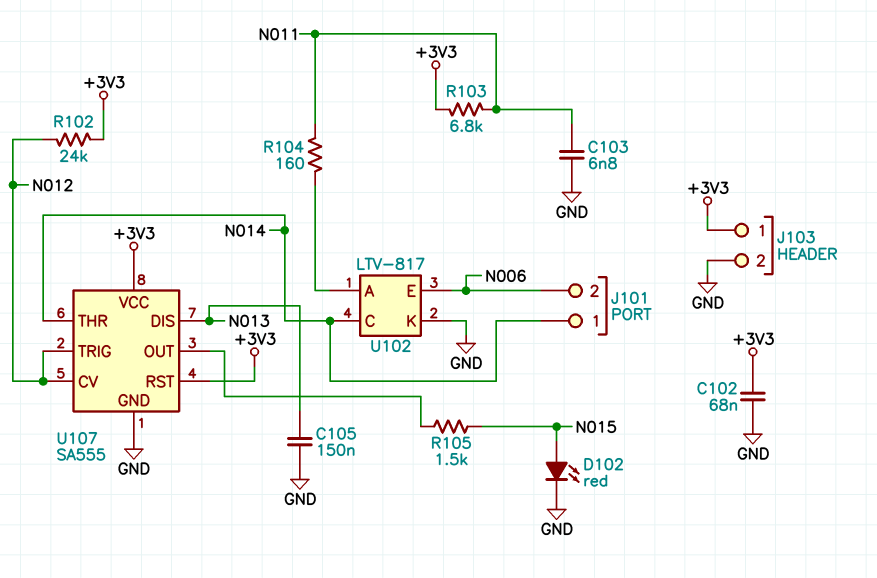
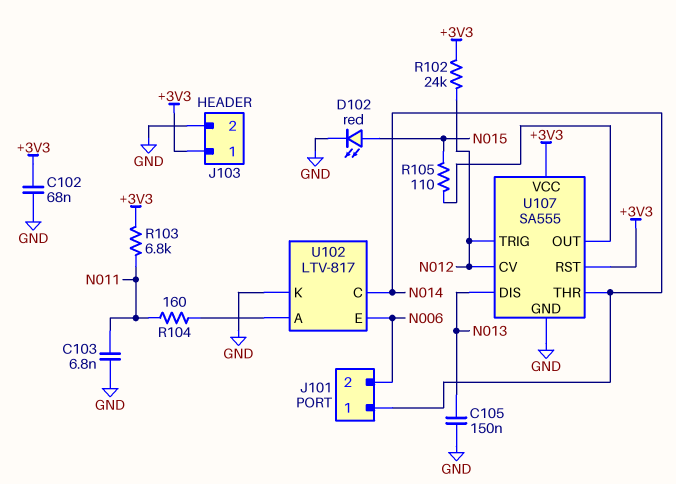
R105: 1.5k (N015, U107/OUT) -> 110 (N015, U107/OUT)

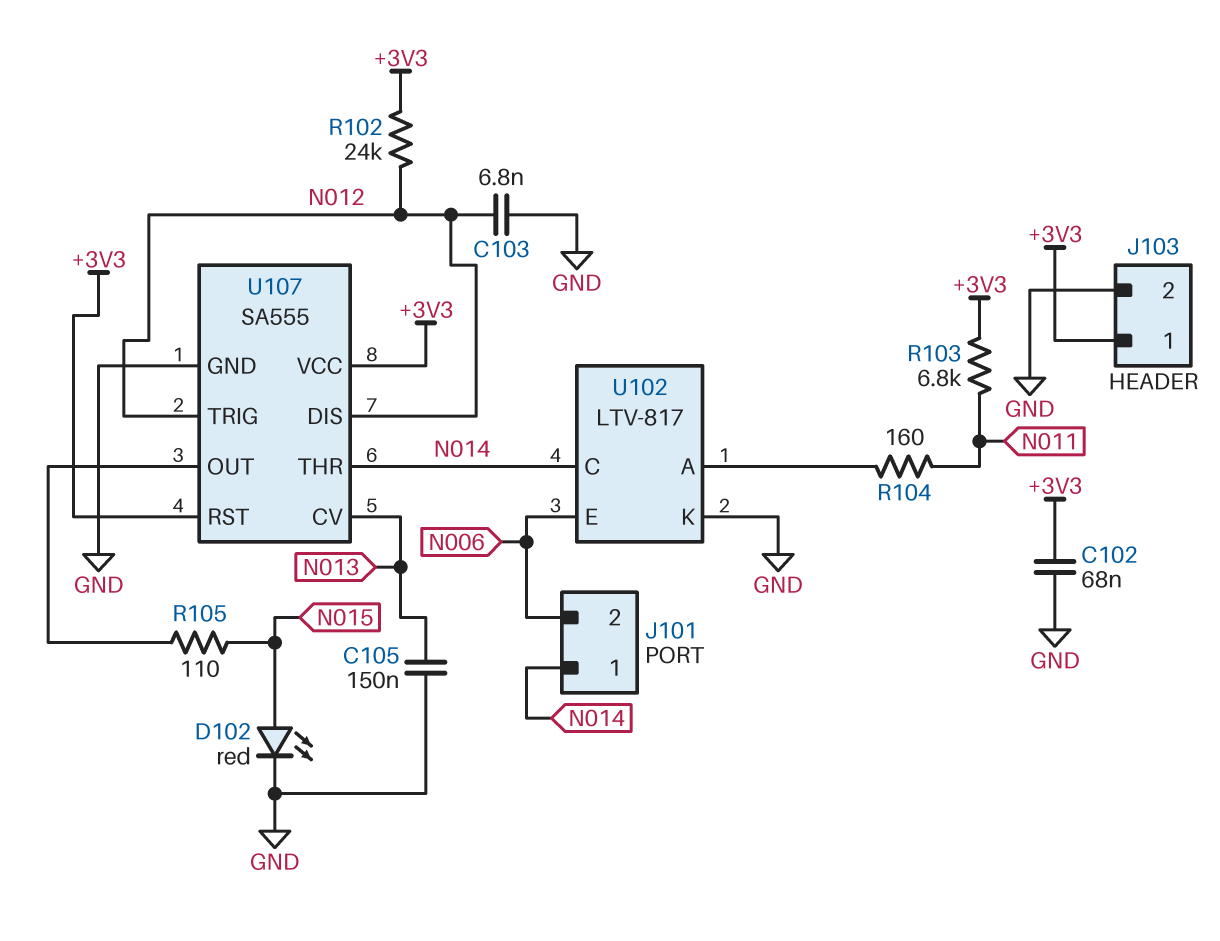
C103: 6.8nF (GND, N011) -> 6.8nF (GND, N012)
U107 pin CV: N012 -> N013
U107 pin DIS: N013 -> N012

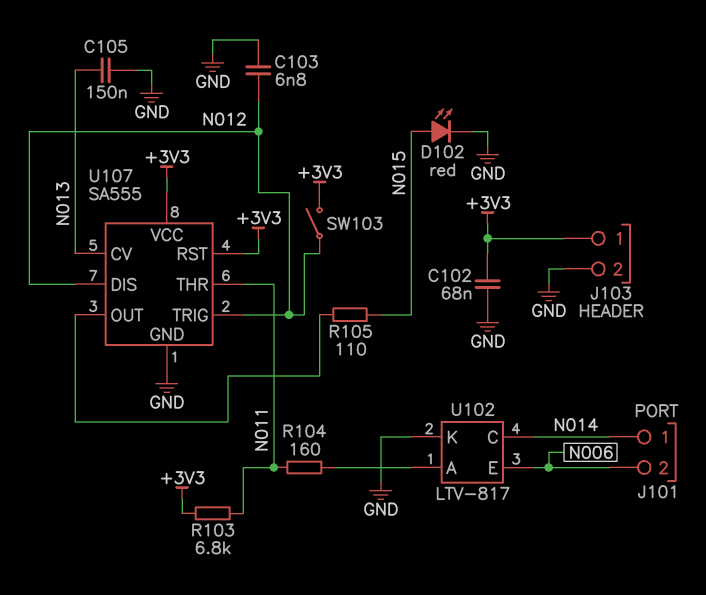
R102: 24k (+3V3, N012) -> none
SW103: none -> switch (+3V3, N012)
U107 pin THR: N014 -> N011

